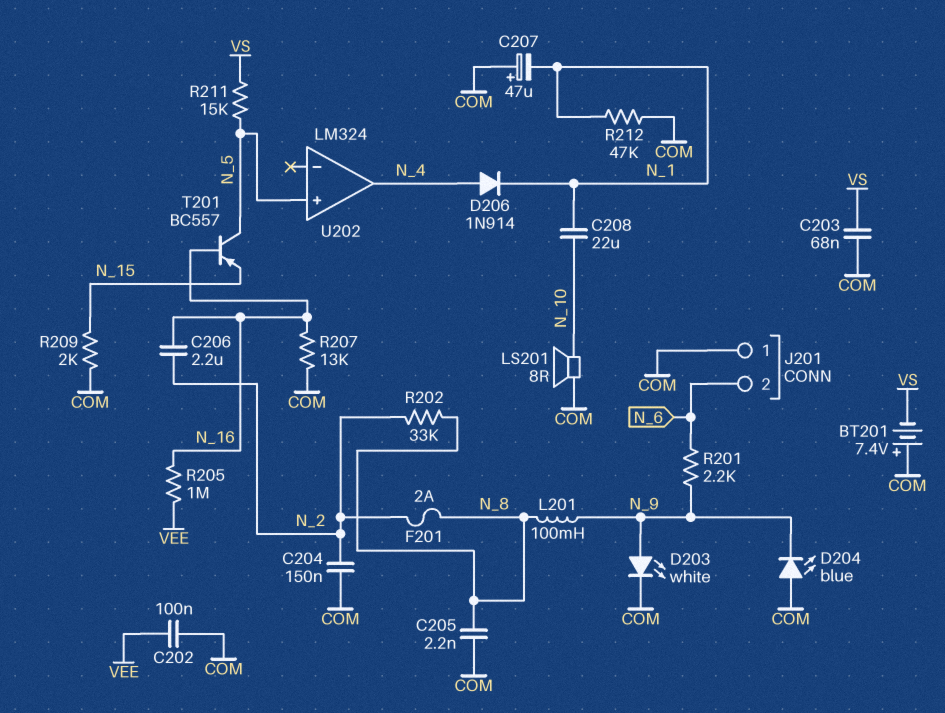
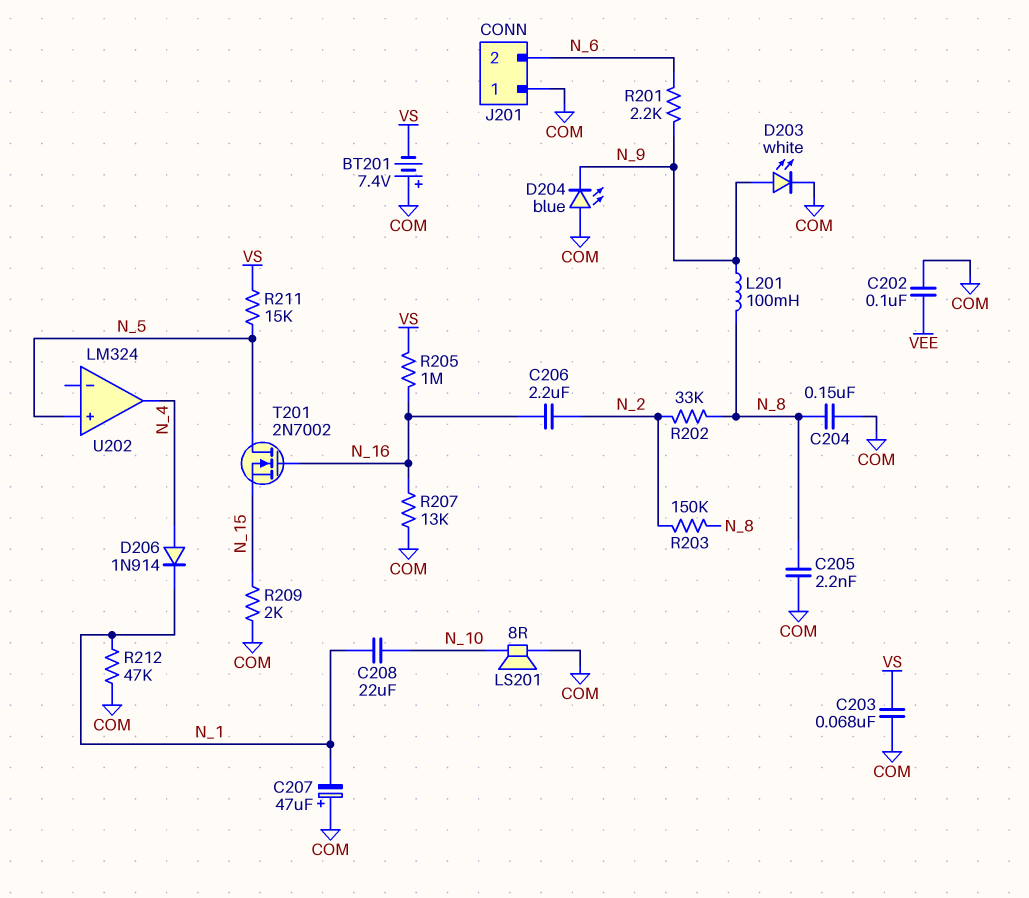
C204: 150nF (COM, N_2) -> 150nF (COM, N_8)
F201: 2A (N_2, N_8) -> none
R203: none -> 150k (N_2, N_8)
R205: 1M (N_16, VEE) -> 1M (N_16, VS)
T201: PNP BC557 (B N_16, C N_5, E N_15) -> NMOS 2N7002 (G N_16, D N_5, S N_15)

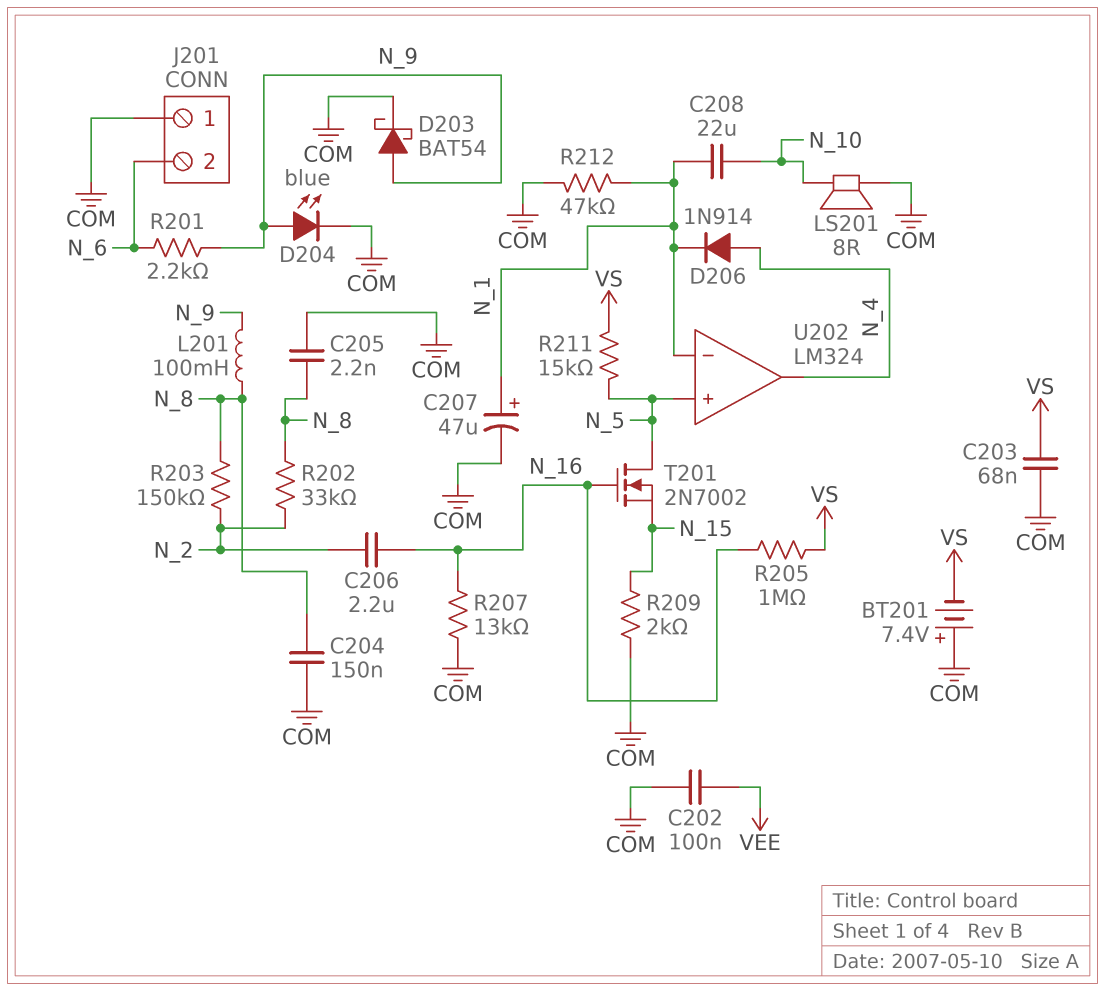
C207: 47uF (plus COM, minus N_1) -> 47uF (plus N_1, minus COM)
D203: LED white (A N_9, K COM) -> schottky BAT54 (A N_9, K COM)
D204: LED blue (A COM, K N_9) -> LED blue (A N_9, K COM)
U202 pin in-: none -> N_1

